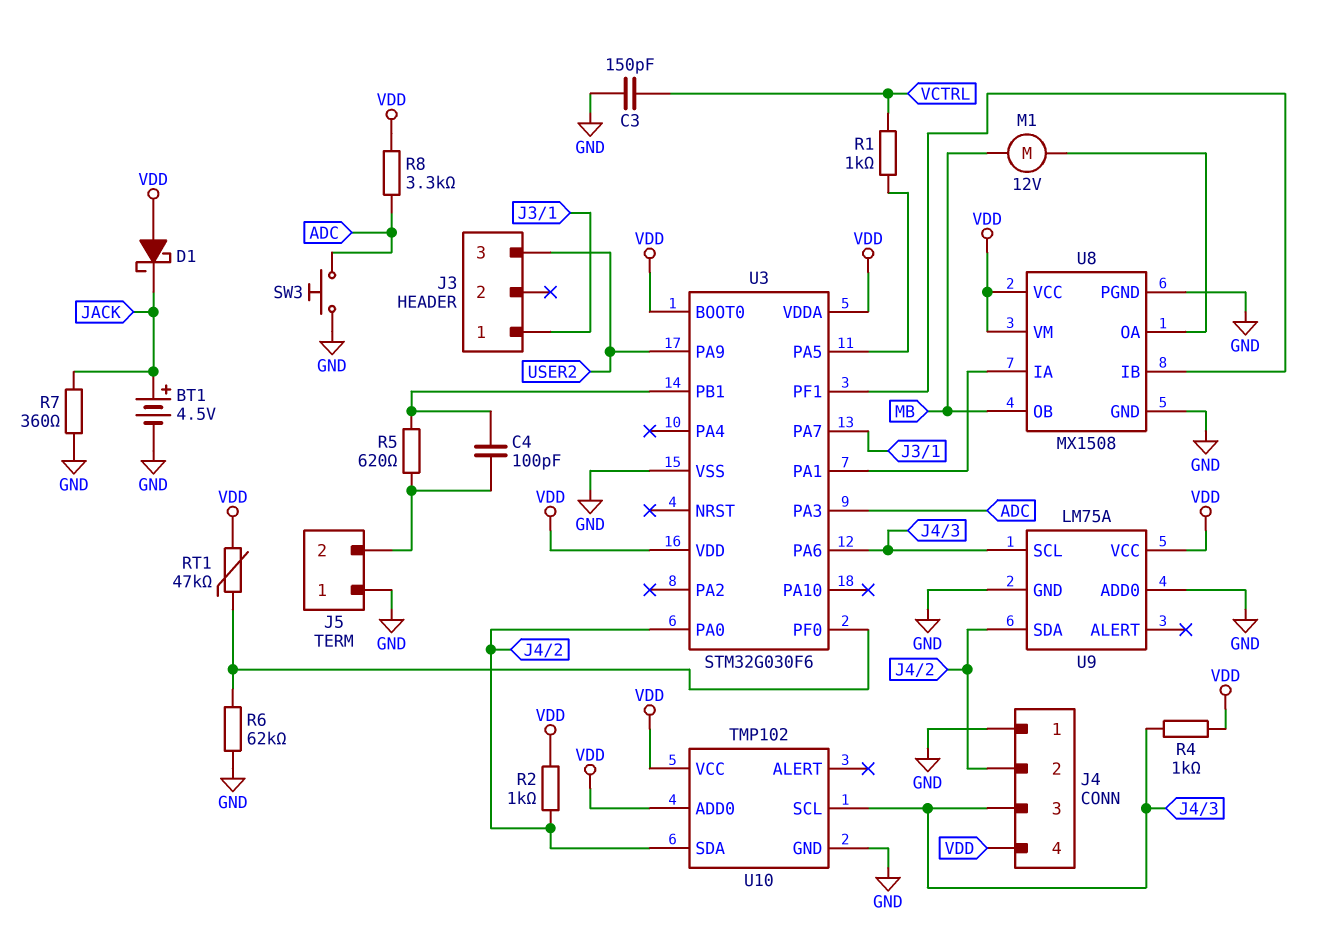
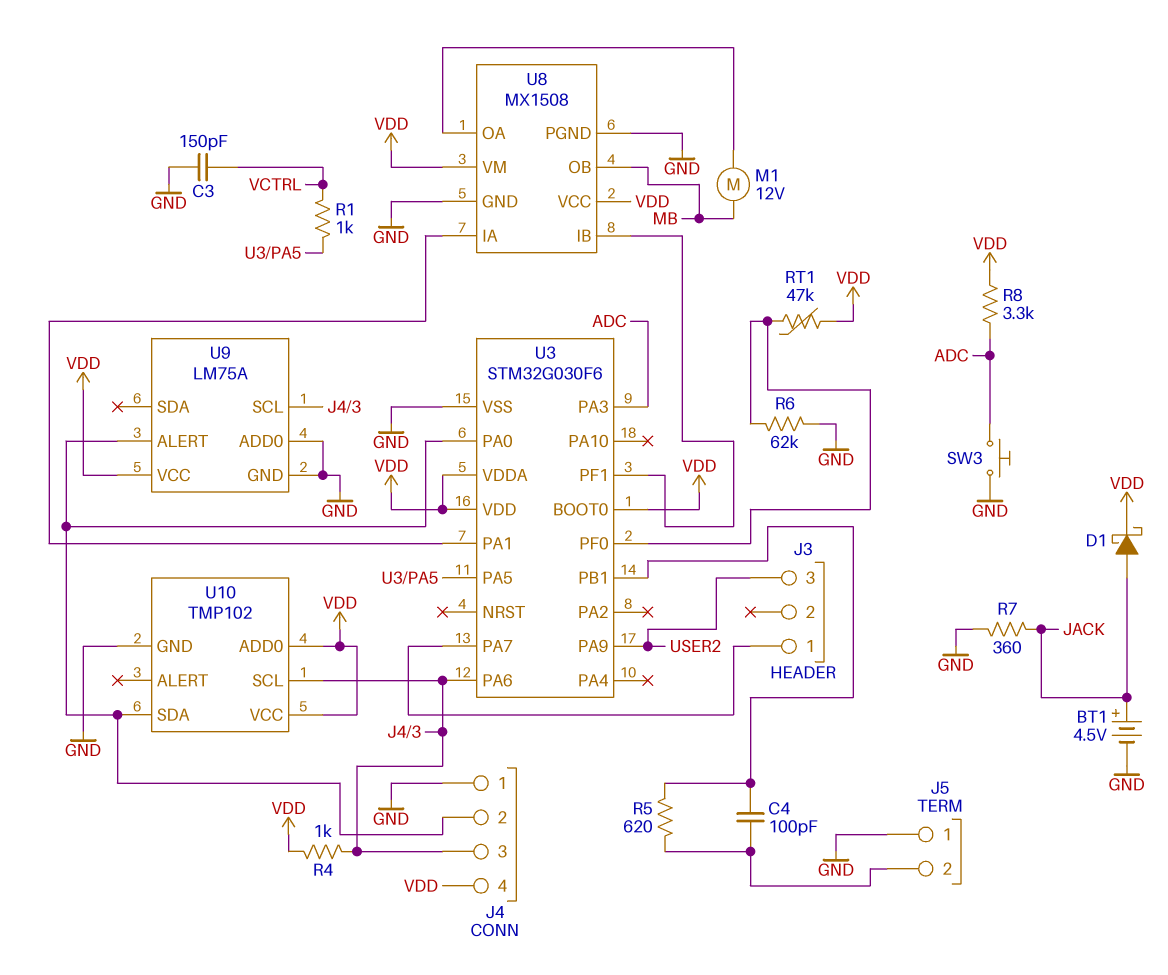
D1: schottky (A VDD, K JACK) -> schottky (A JACK, K VDD)
R2: 1k (J4/2, VDD) -> none
U9 pin ALERT: none -> J4/2
U9 pin SDA: J4/2 -> none

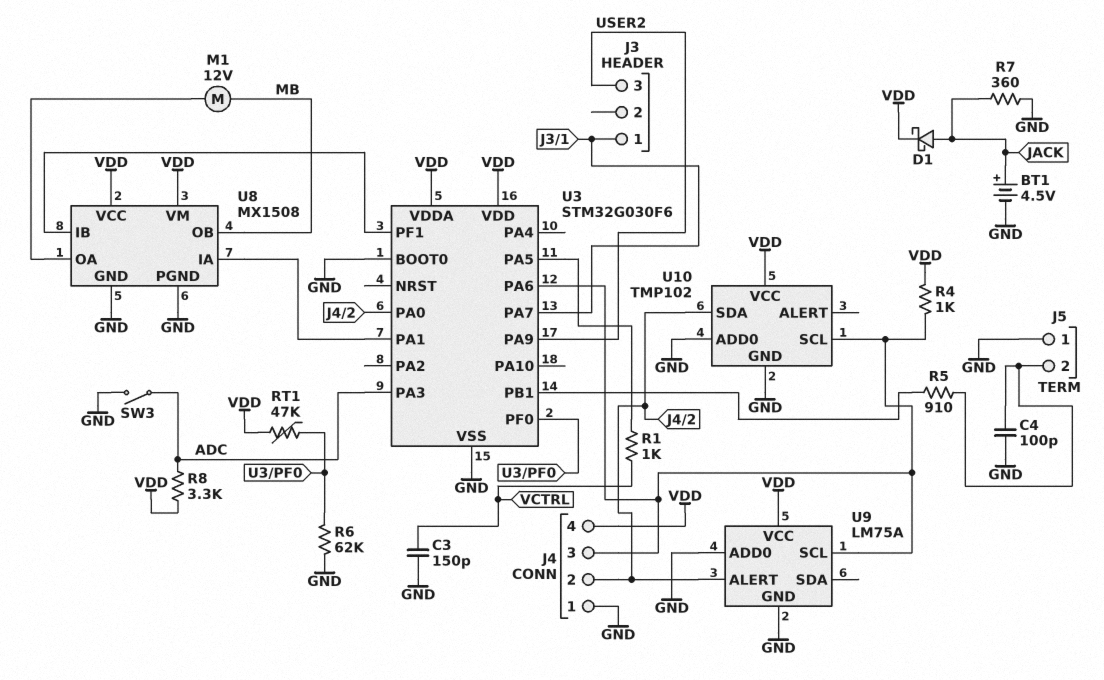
C4: 100pF (J5/2, U3/PB1) -> 100pF (GND, J5/2)
R5: 620 (J5/2, U3/PB1) -> 910 (J5/2, U3/PB1)
SW3: button (ADC, GND) -> switch (ADC, GND)
U3 pin BOOT0: VDD -> GND
U10 pin ADD0: VDD -> GND

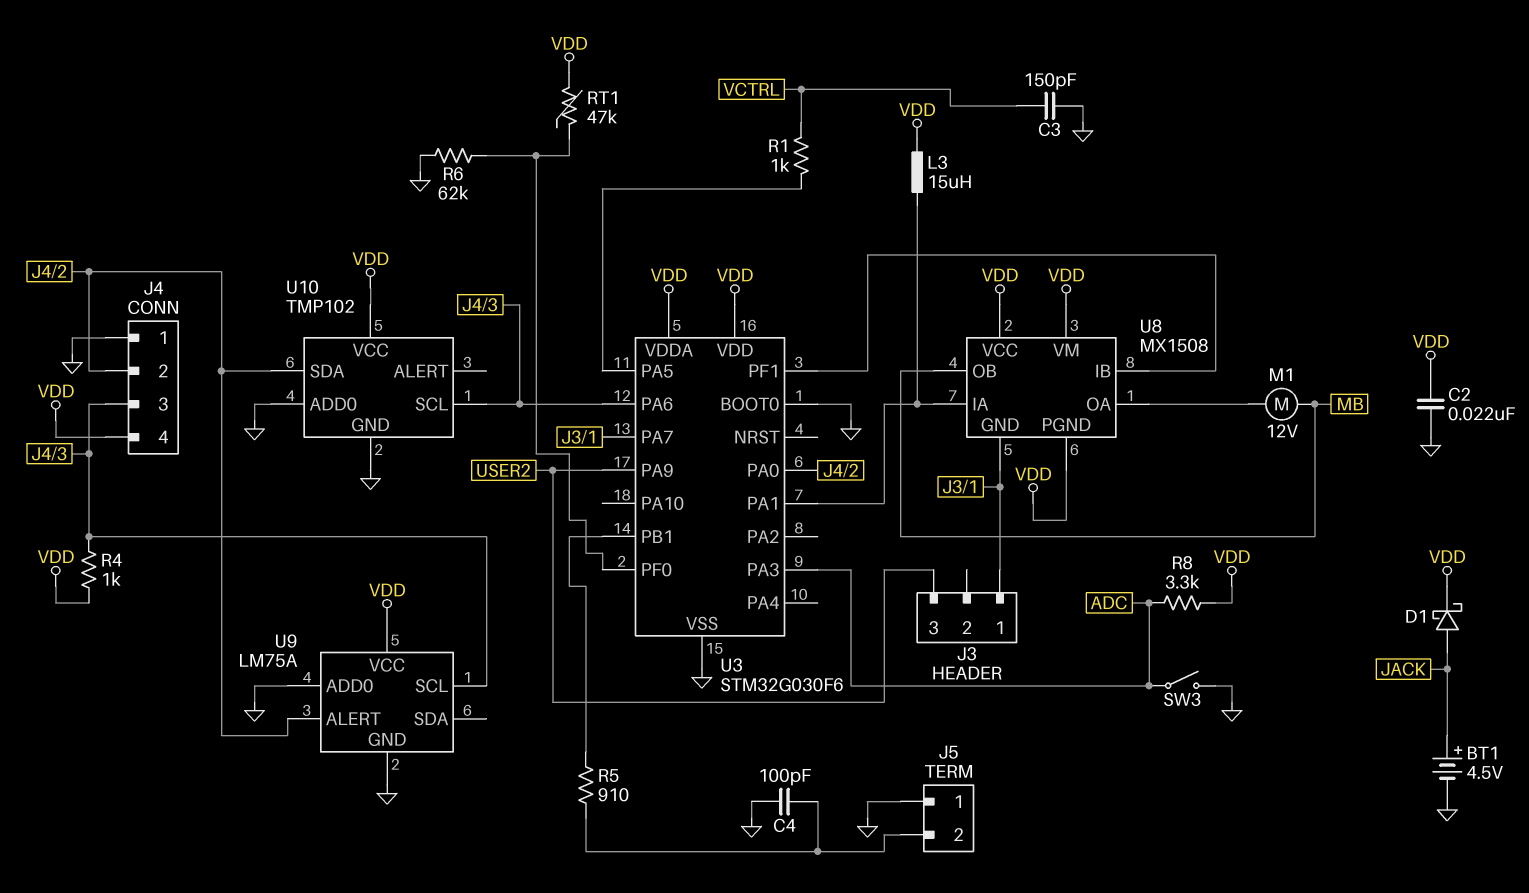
C2: none -> 22nF (GND, VDD)
L3: none -> 15uH (U3/PA1, VDD)
R7: 360 (GND, JACK) -> none
U8 pin GND: GND -> J3/1
U8 pin PGND: GND -> VDD

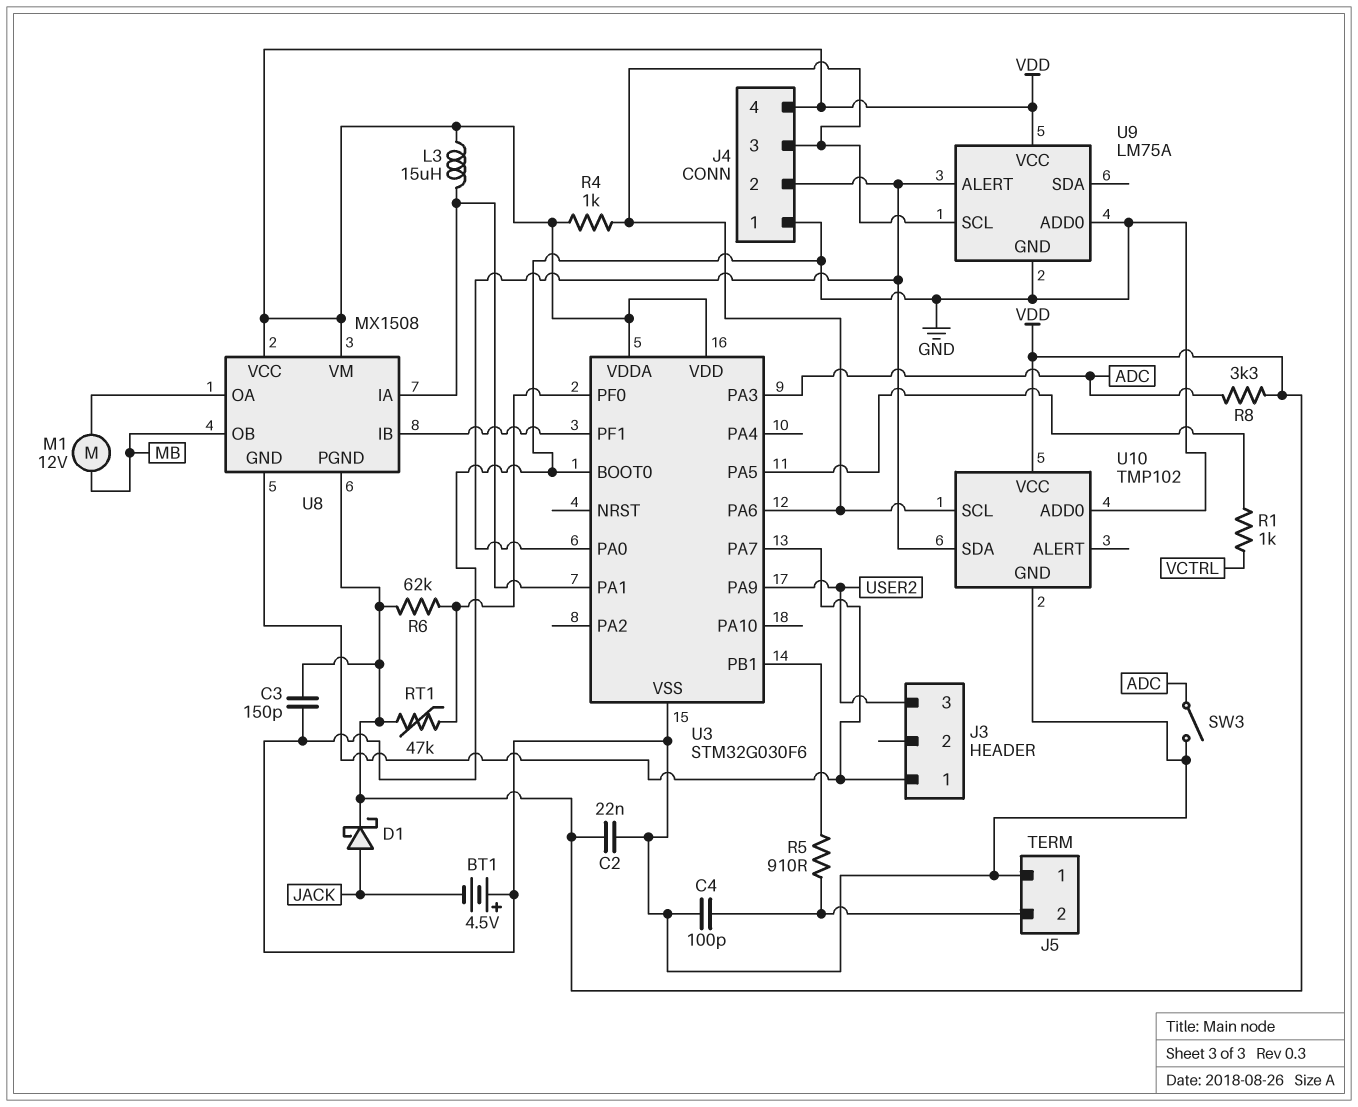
BT1: 4.5V (plus JACK, minus GND) -> 4.5V (plus GND, minus JACK)
C3: 150pF (GND, VCTRL) -> 150pF (GND, VDD)
R6: 62k (GND, U3/PF0) -> 62k (U3/PF0, VDD)

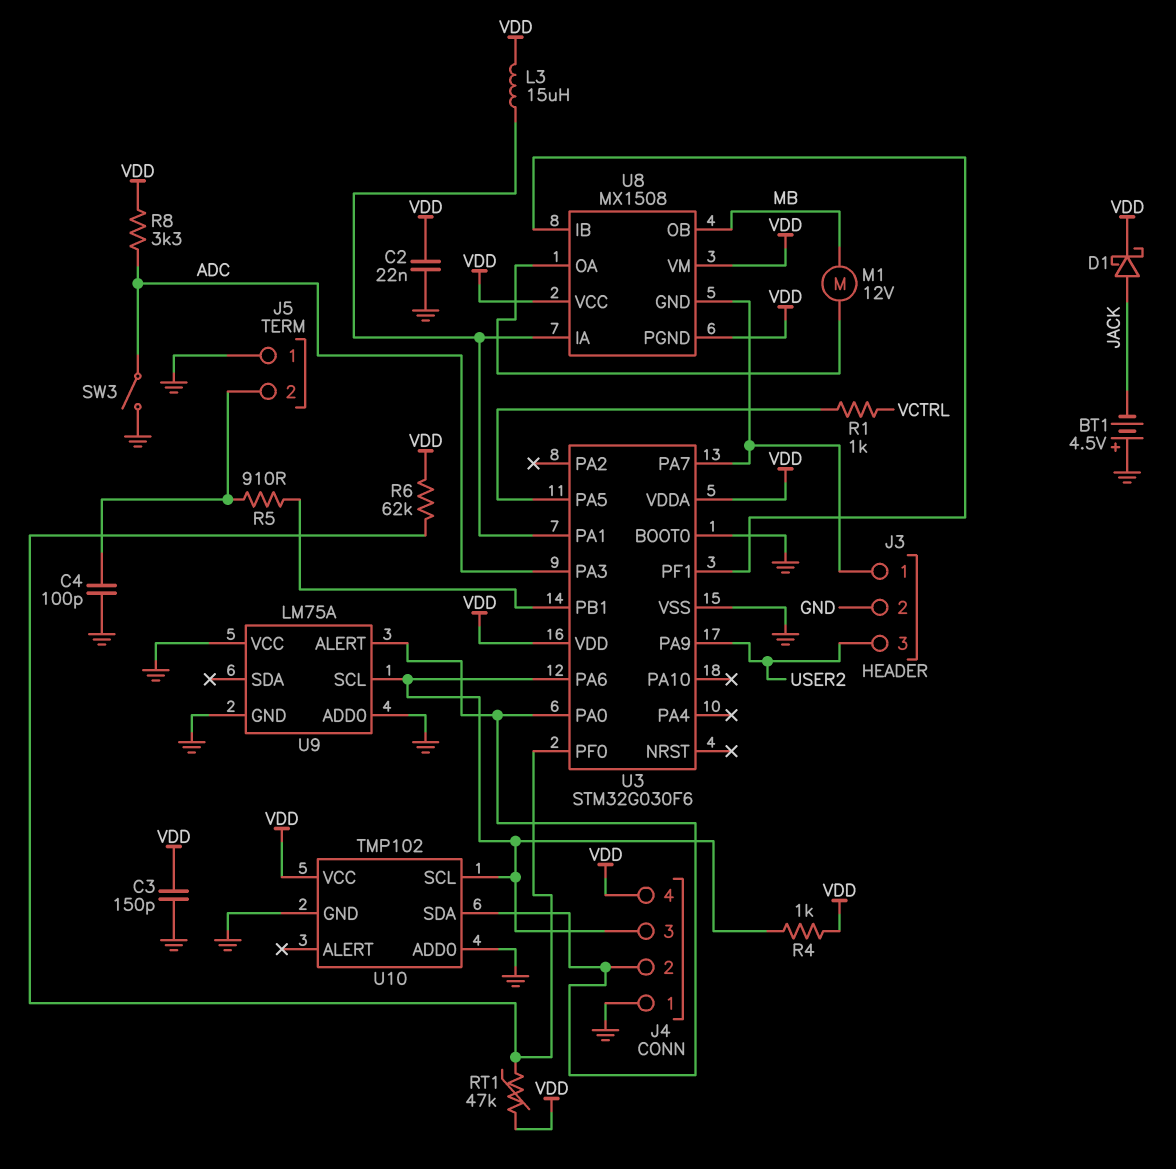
J3 pin 2: none -> GND
U9 pin VCC: VDD -> GND

